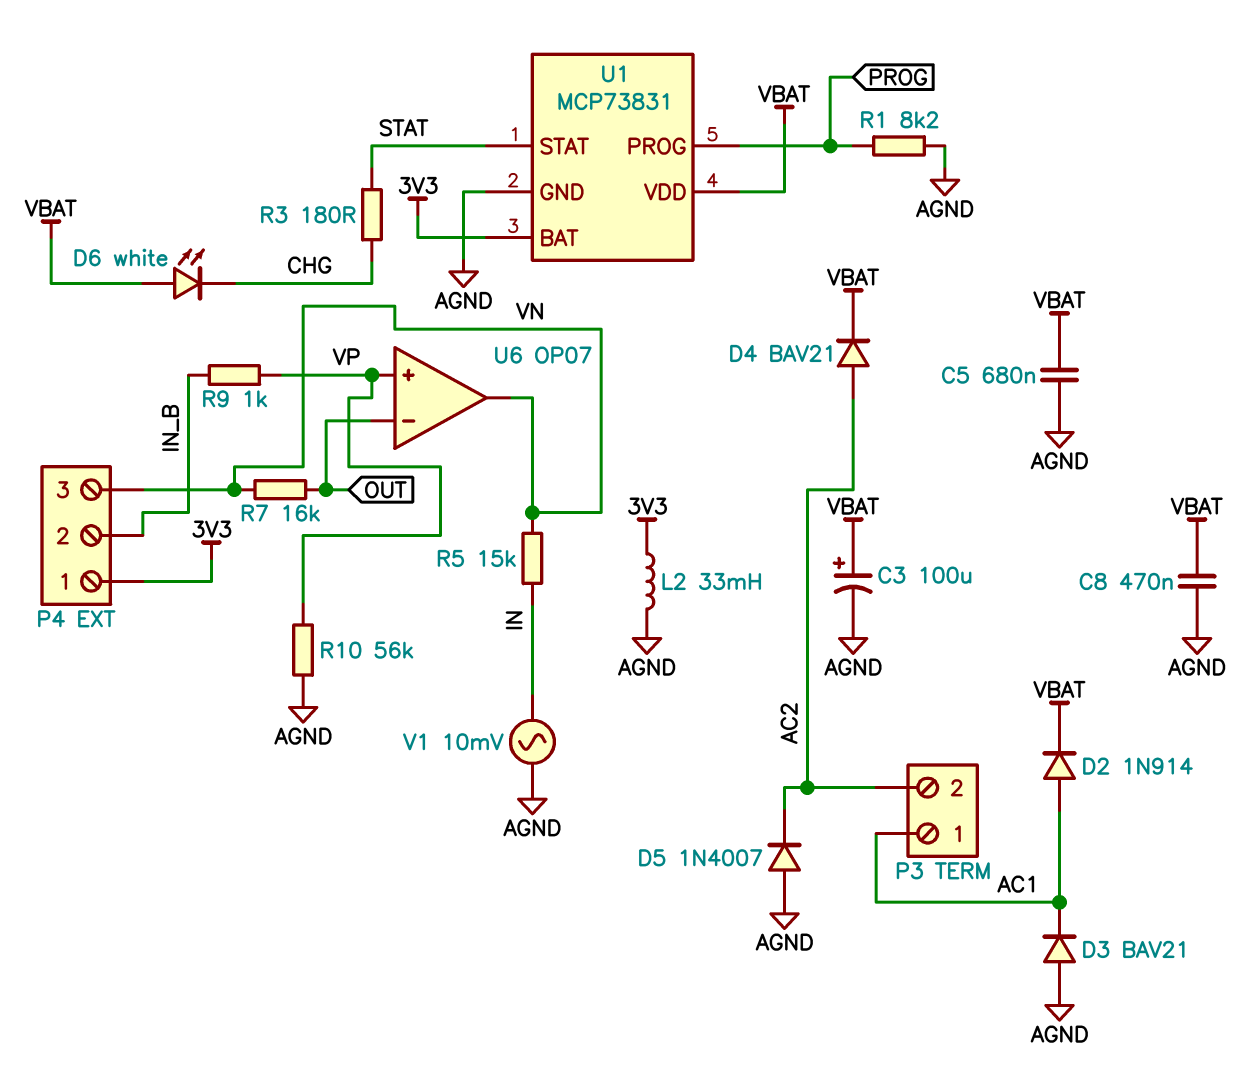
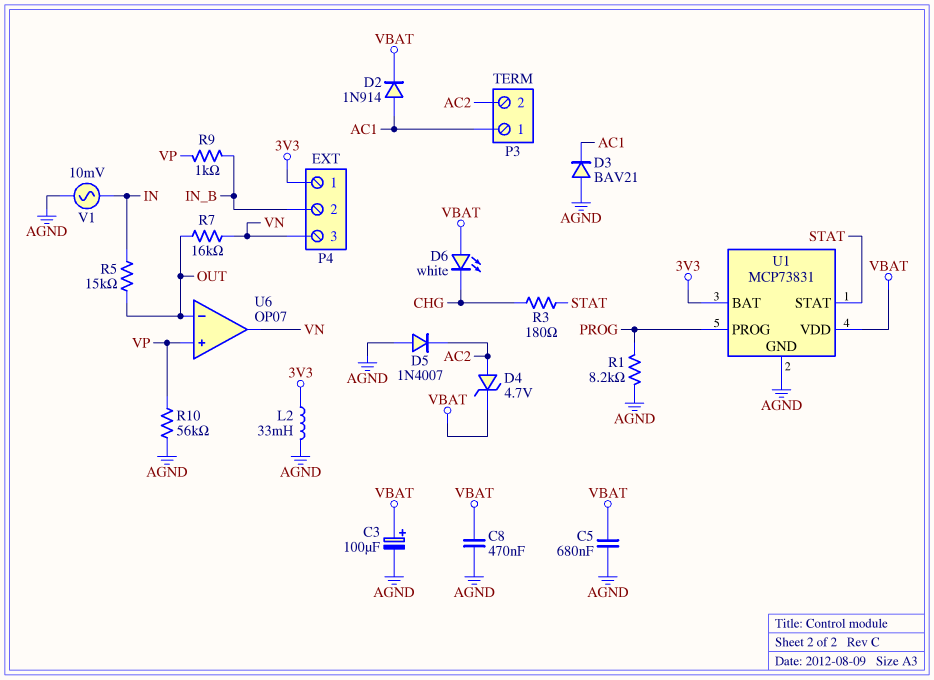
D4: diode BAV21 (A AC2, K VBAT) -> zener 4.7V (A AC2, K VBAT)
R5: 15k (IN, VN) -> 15k (IN, OUT)

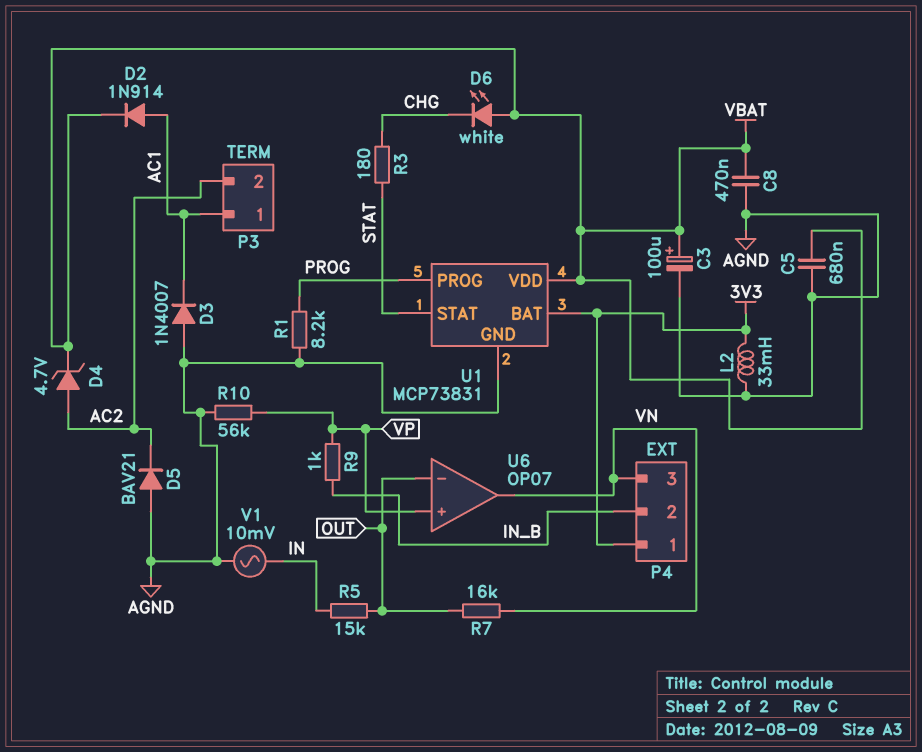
D3: diode BAV21 (A AGND, K AC1) -> diode 1N4007 (A AGND, K AC1)
D5: diode 1N4007 (A AGND, K AC2) -> diode BAV21 (A AGND, K AC2)

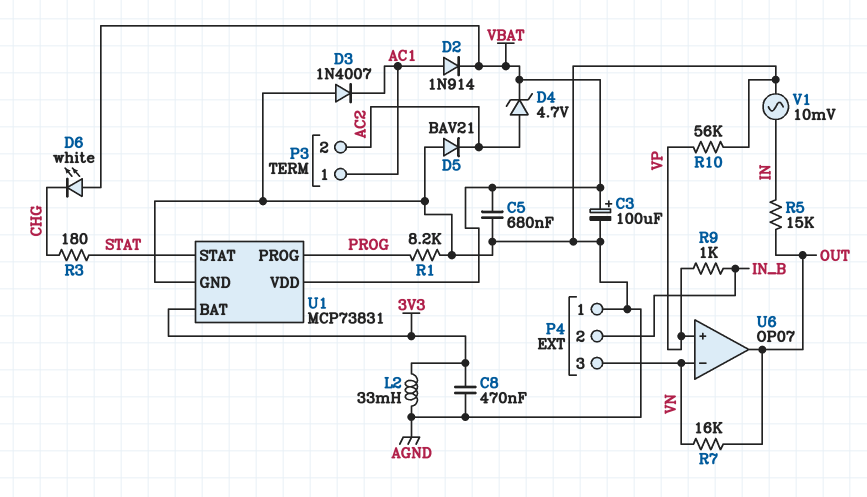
C8: 470nF (AGND, VBAT) -> 470nF (3V3, AGND)
P4 pin 1: 3V3 -> AGND
U6 pin in-: OUT -> VN
U6 pin out: VN -> OUT

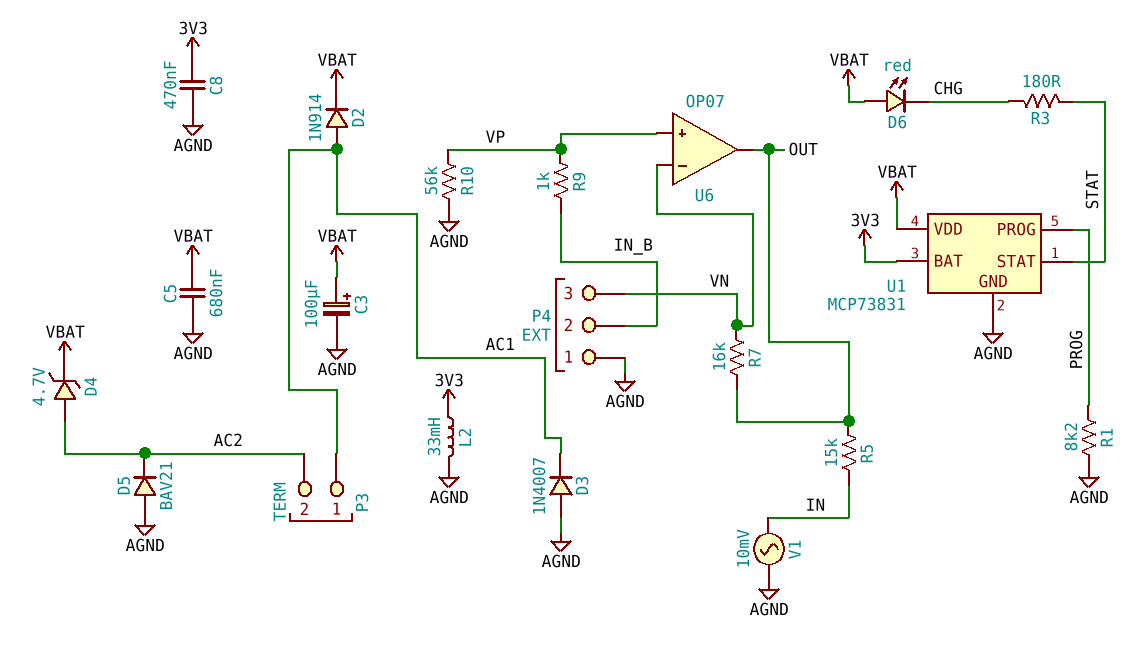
D6: LED white (A VBAT, K CHG) -> LED red (A VBAT, K CHG)

